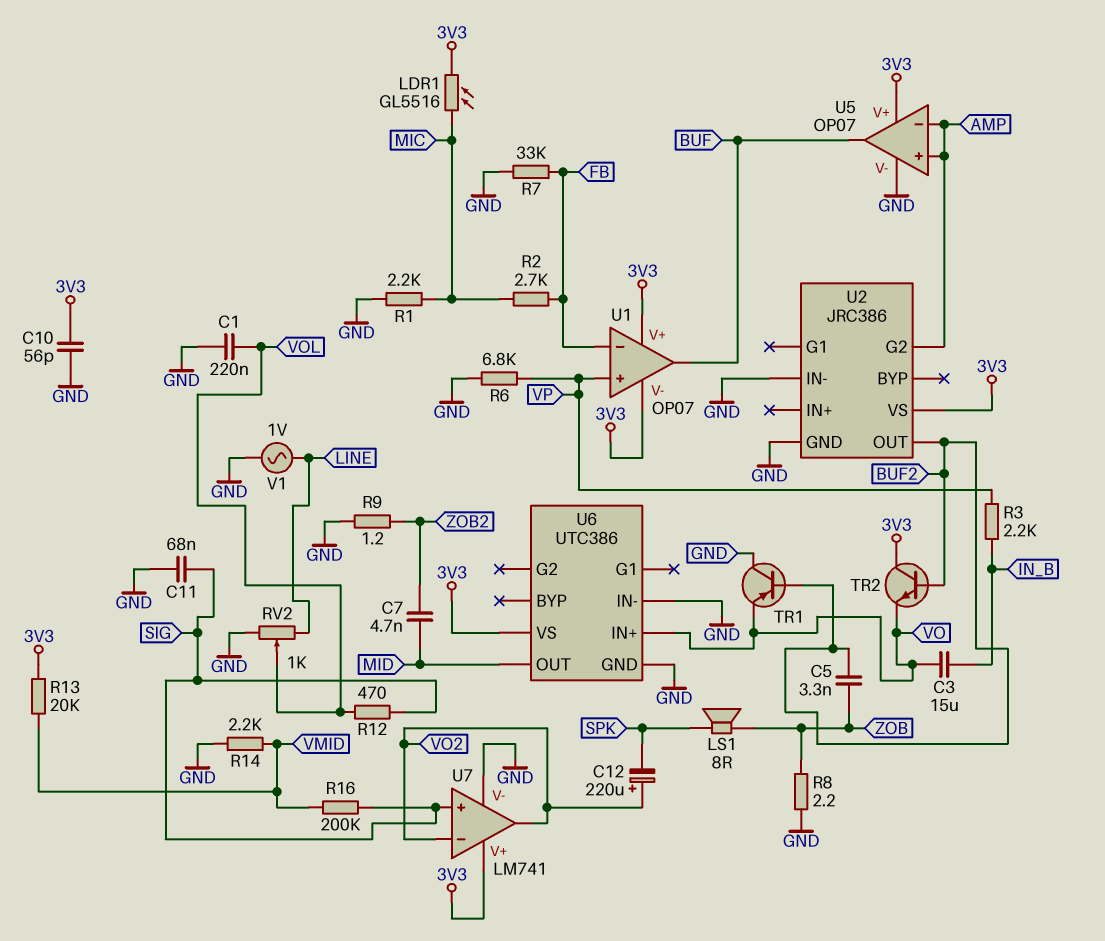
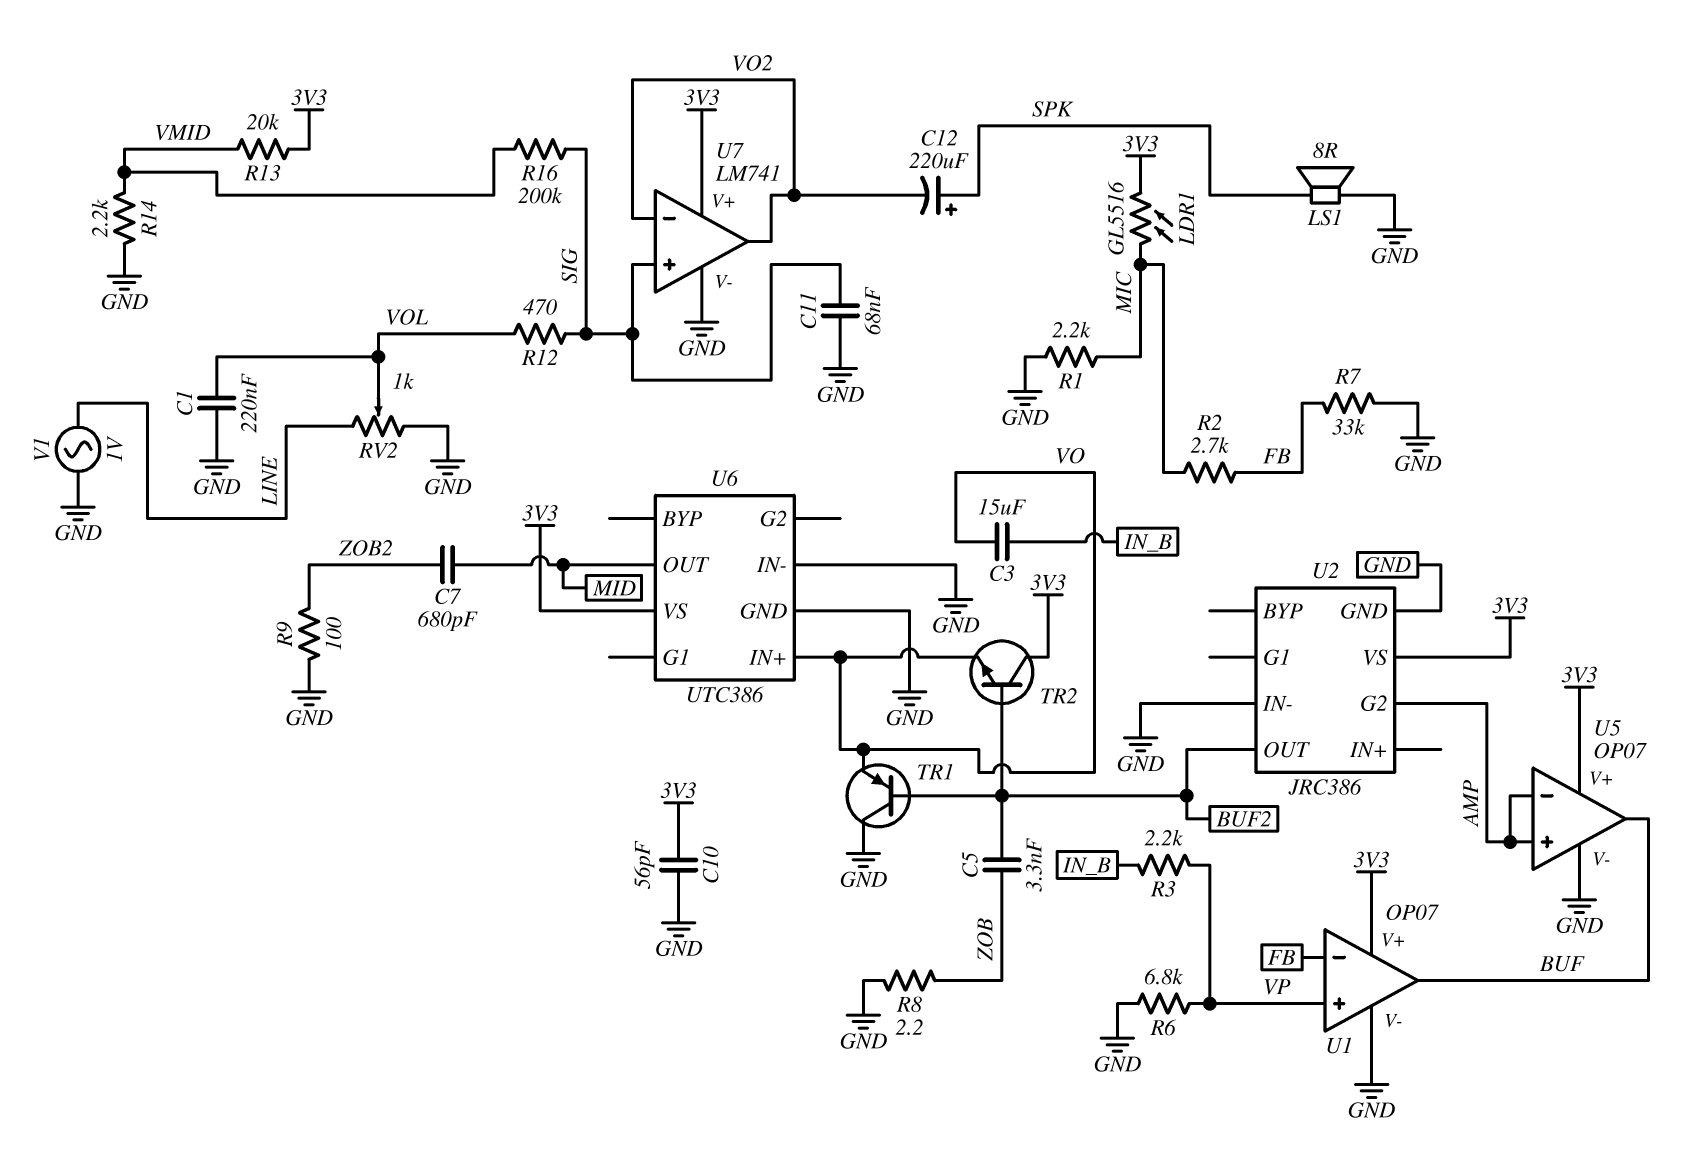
C7: 4.7nF (MID, ZOB2) -> 680pF (MID, ZOB2)
C12: 220uF (plus VO2, minus SPK) -> 220uF (plus SPK, minus VO2)
LS1: speaker 8R (SPK, ZOB) -> speaker 8R (GND, SPK)
R9: 1.2 (GND, ZOB2) -> 100 (GND, ZOB2)
U1 pin V-: 3V3 -> GND

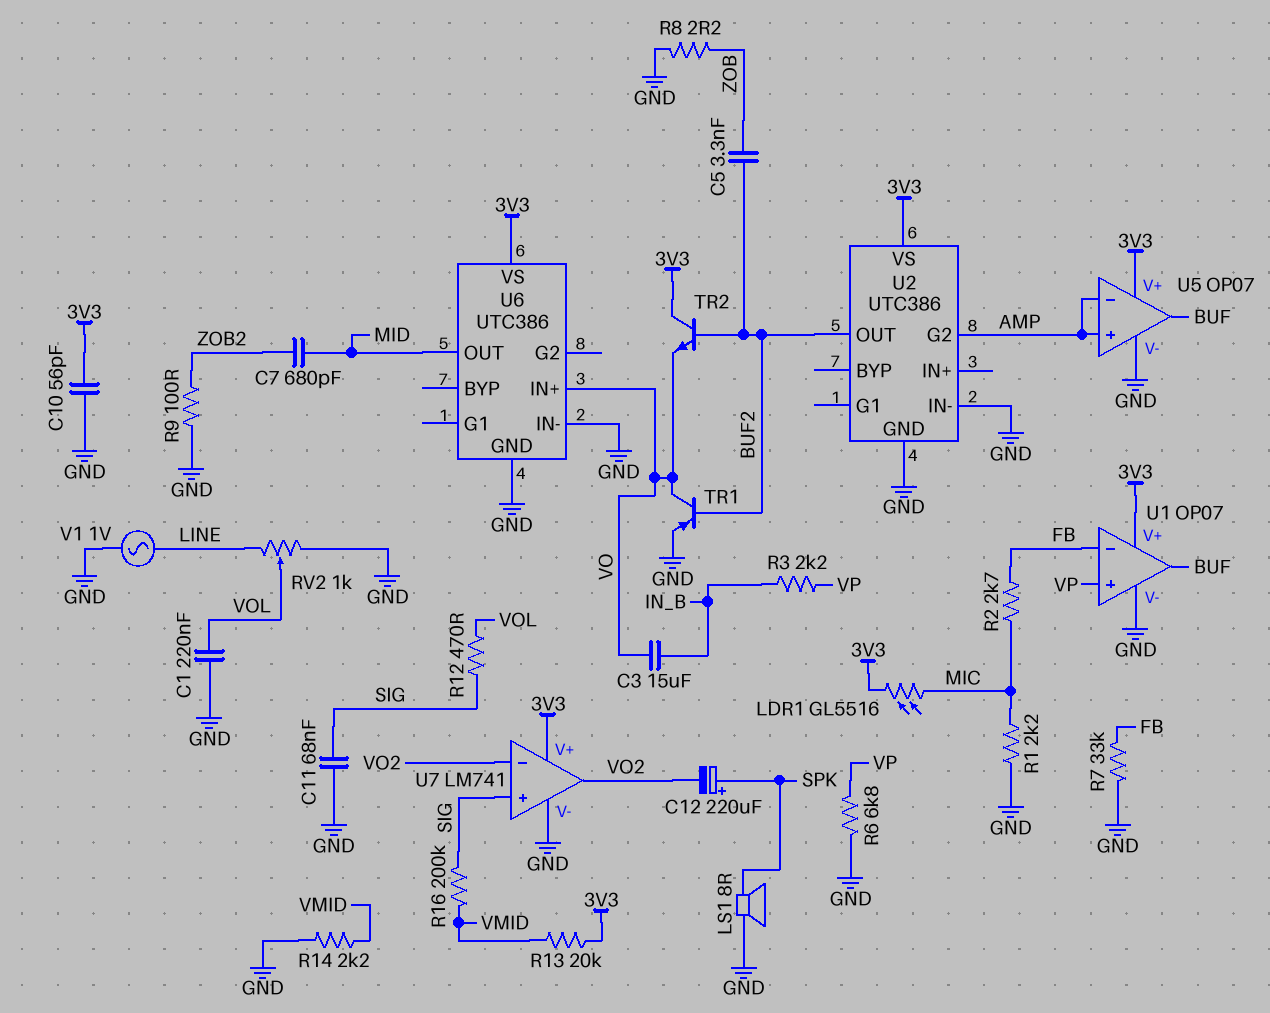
TR1: PNP (B BUF2, C GND, E VO) -> PNP (B BUF2, C VO, E GND)
U2: JRC386 -> UTC386

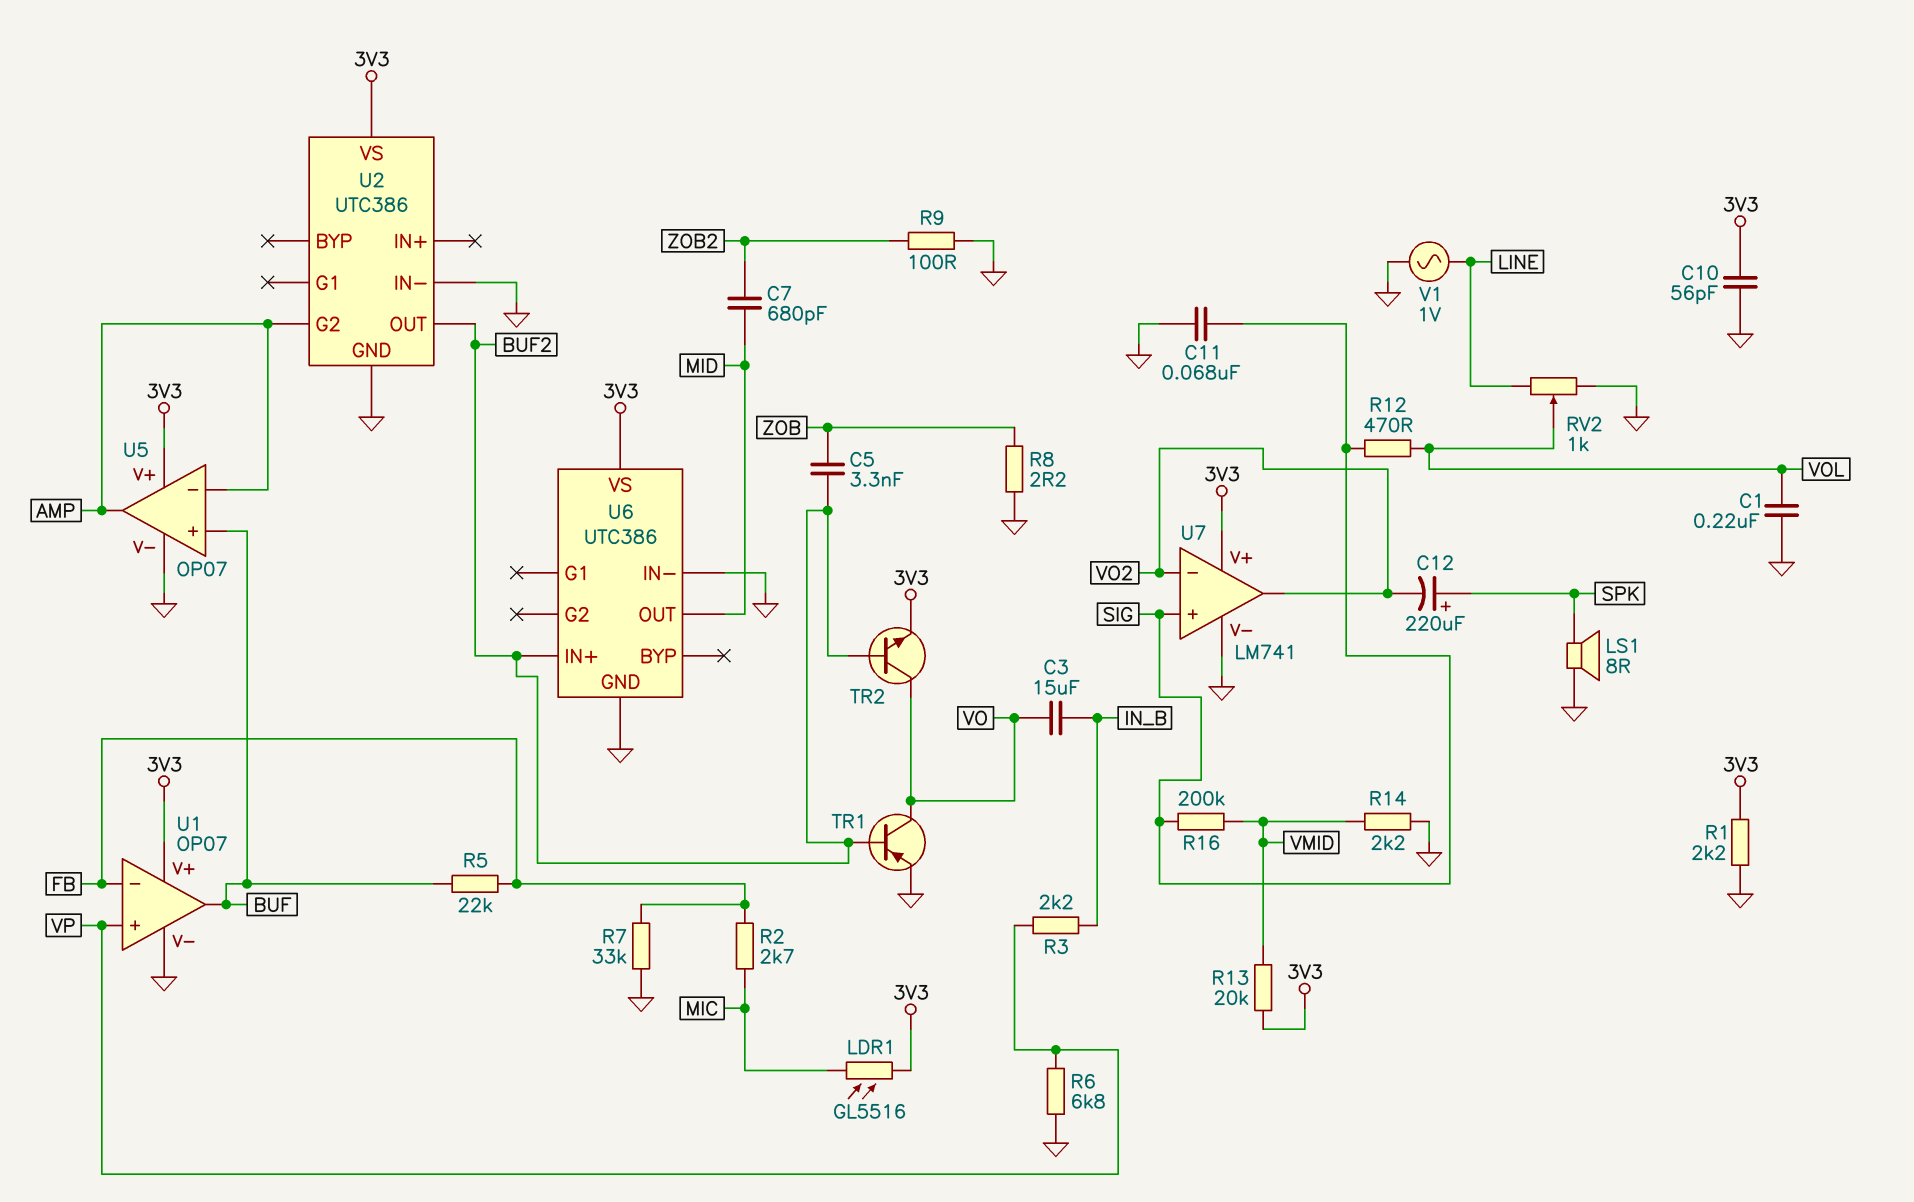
R1: 2.2k (GND, MIC) -> 2.2k (3V3, GND)
R5: none -> 22k (BUF, FB)
TR2: NPN (B BUF2, C 3V3, E VO) -> NPN (B BUF2, C VO, E 3V3)
U5 pin in+: AMP -> BUF
U5 pin out: BUF -> AMP
U6 pin IN+: VO -> BUF2

